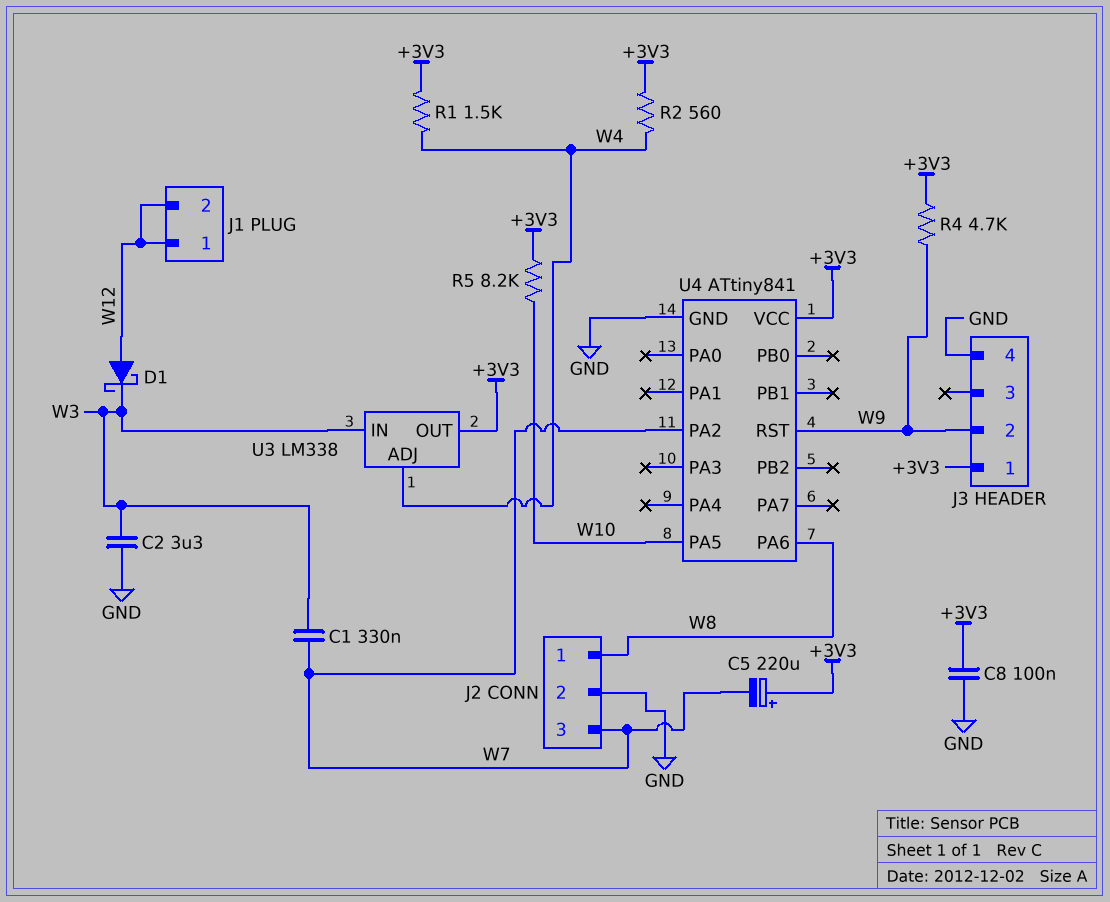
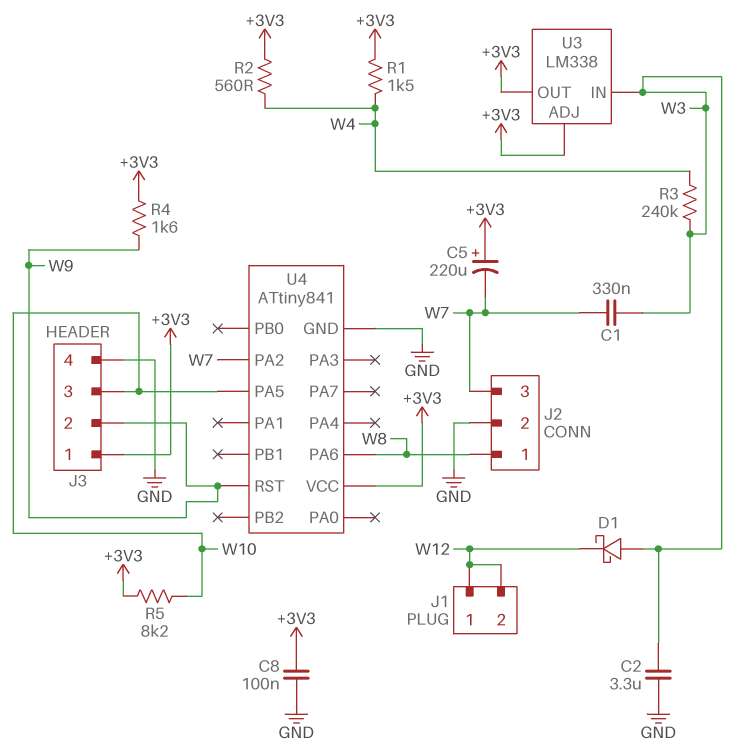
D1: schottky (A W12, K W3) -> schottky (A W3, K W12)
J3 pin 3: none -> W10
R3: none -> 240k (W3, W4)
R4: 4.7k (+3V3, W9) -> 1.6k (+3V3, W9)
U3 pin ADJ: W4 -> +3V3

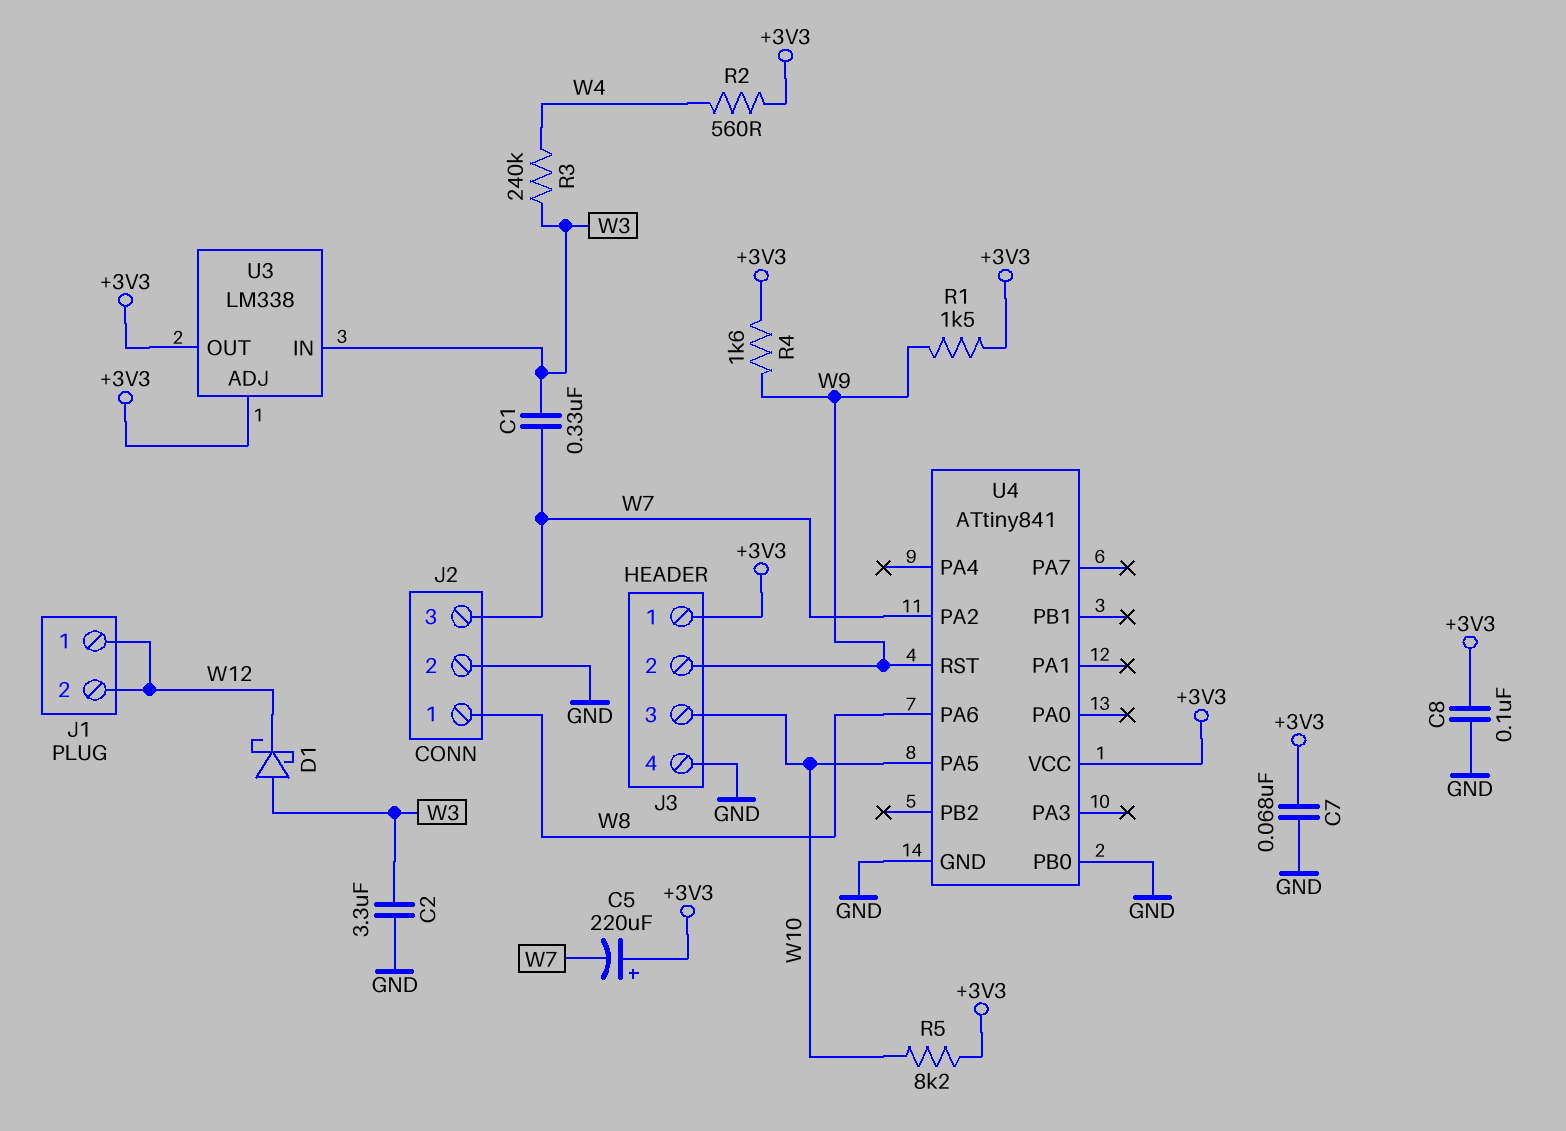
C7: none -> 68nF (+3V3, GND)
R1: 1.5k (+3V3, W4) -> 1.5k (+3V3, W9)
U4 pin PB0: none -> GND

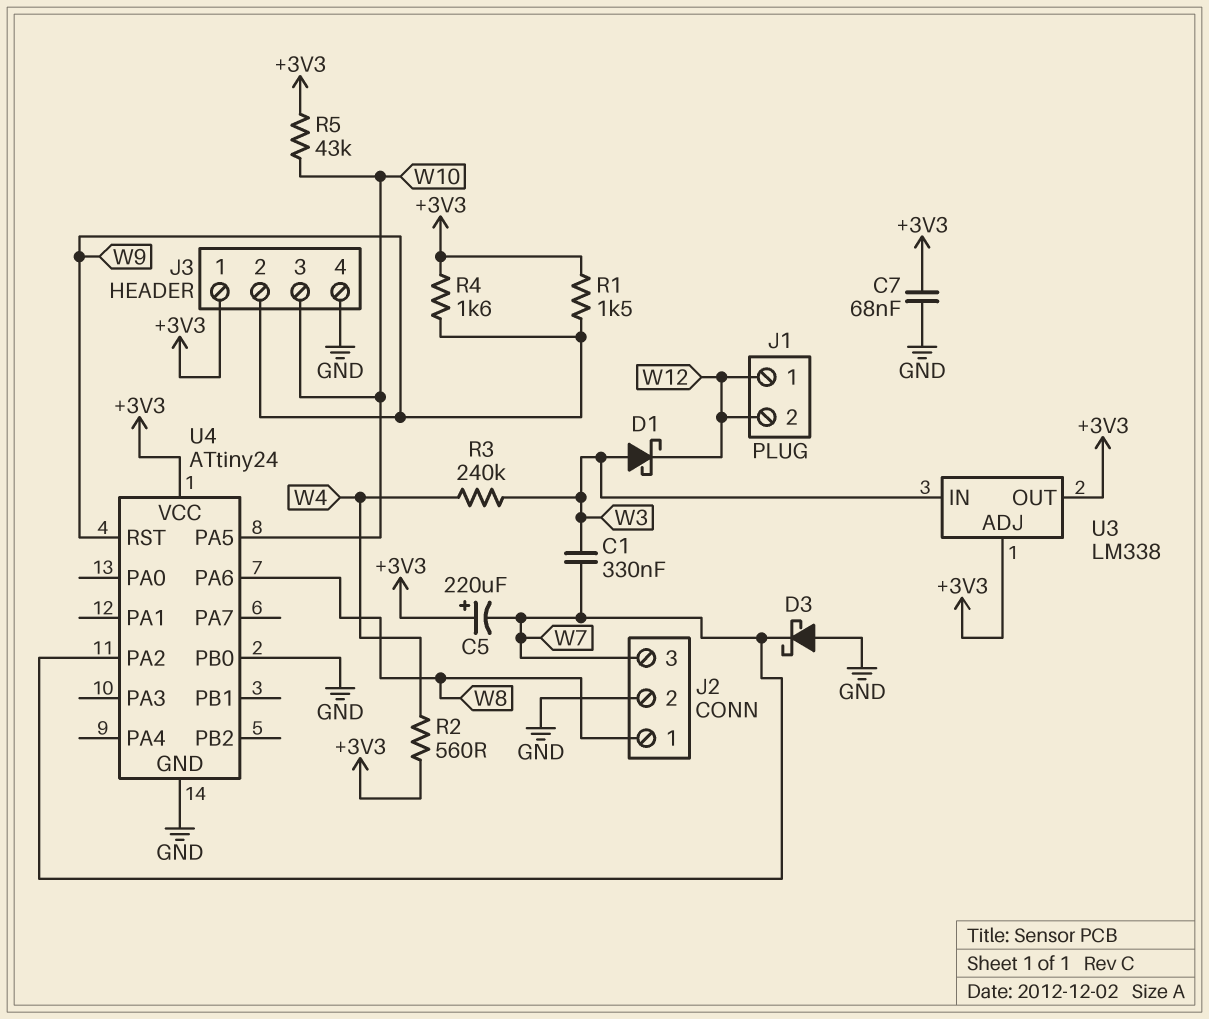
C2: 3.3uF (GND, W3) -> none
C8: 100nF (+3V3, GND) -> none
D3: none -> schottky (A GND, K W7)
R5: 8.2k (+3V3, W10) -> 43k (+3V3, W10)
U4: ATtiny841 -> ATtiny24

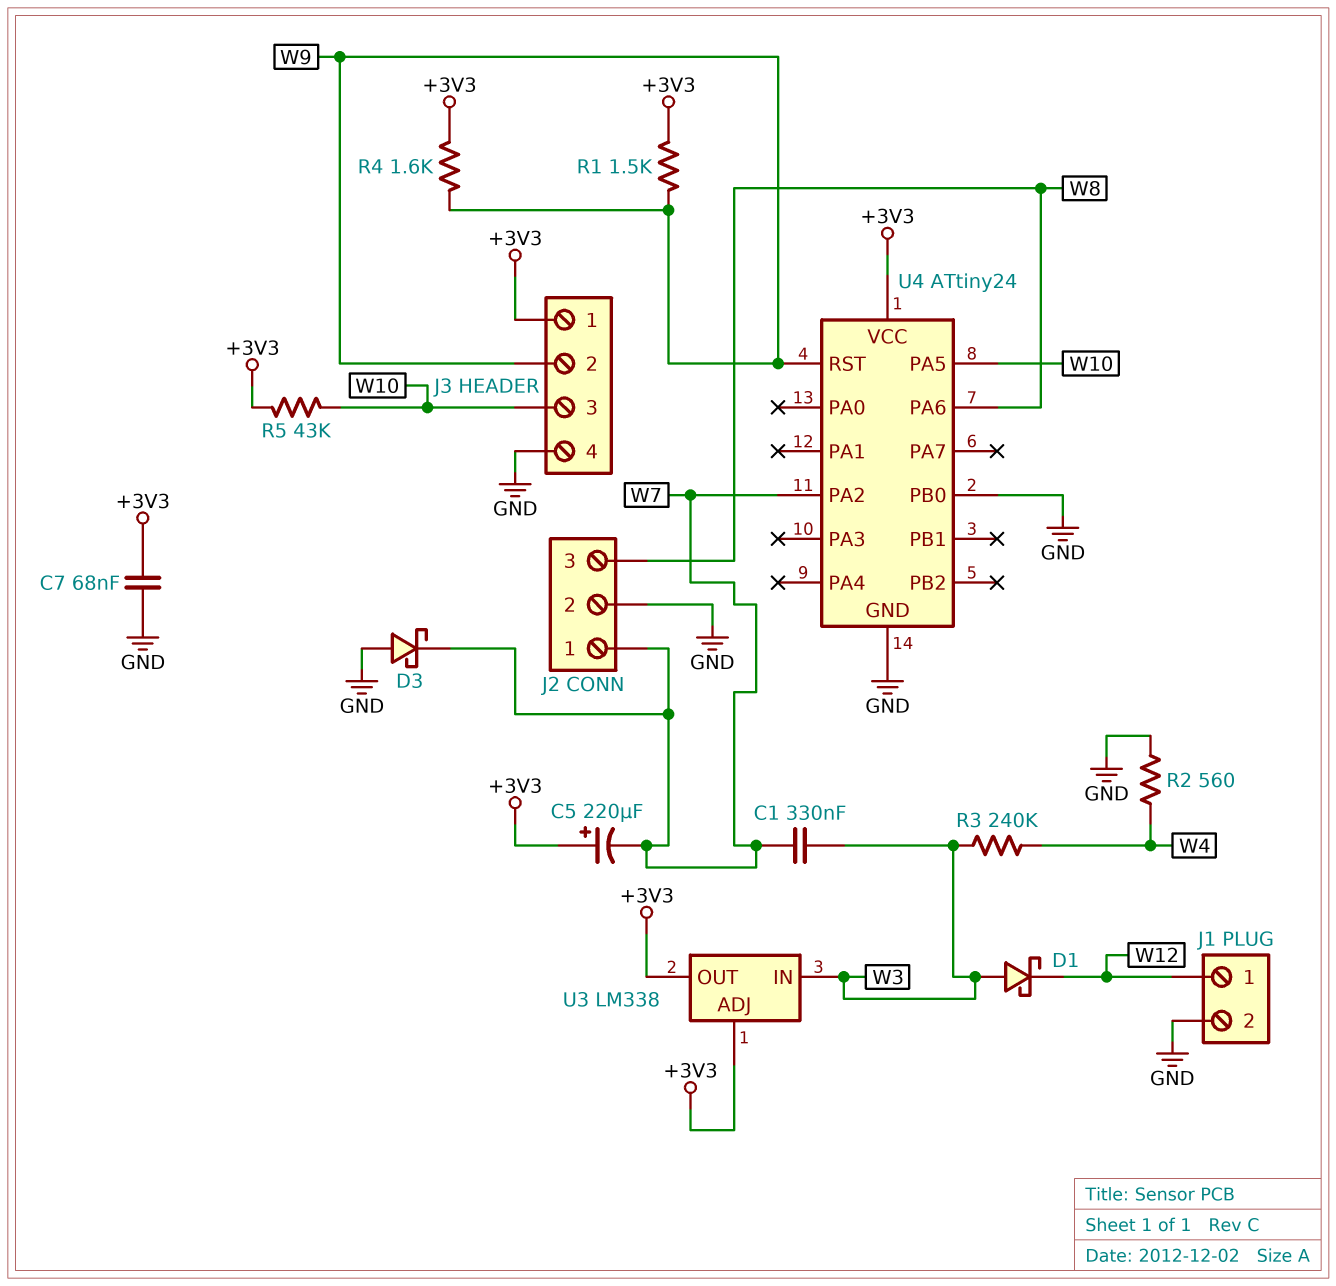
J1 pin 2: W12 -> GND
J2 pin 1: W8 -> W7
J2 pin 3: W7 -> W8
R2: 560 (+3V3, W4) -> 560 (GND, W4)

